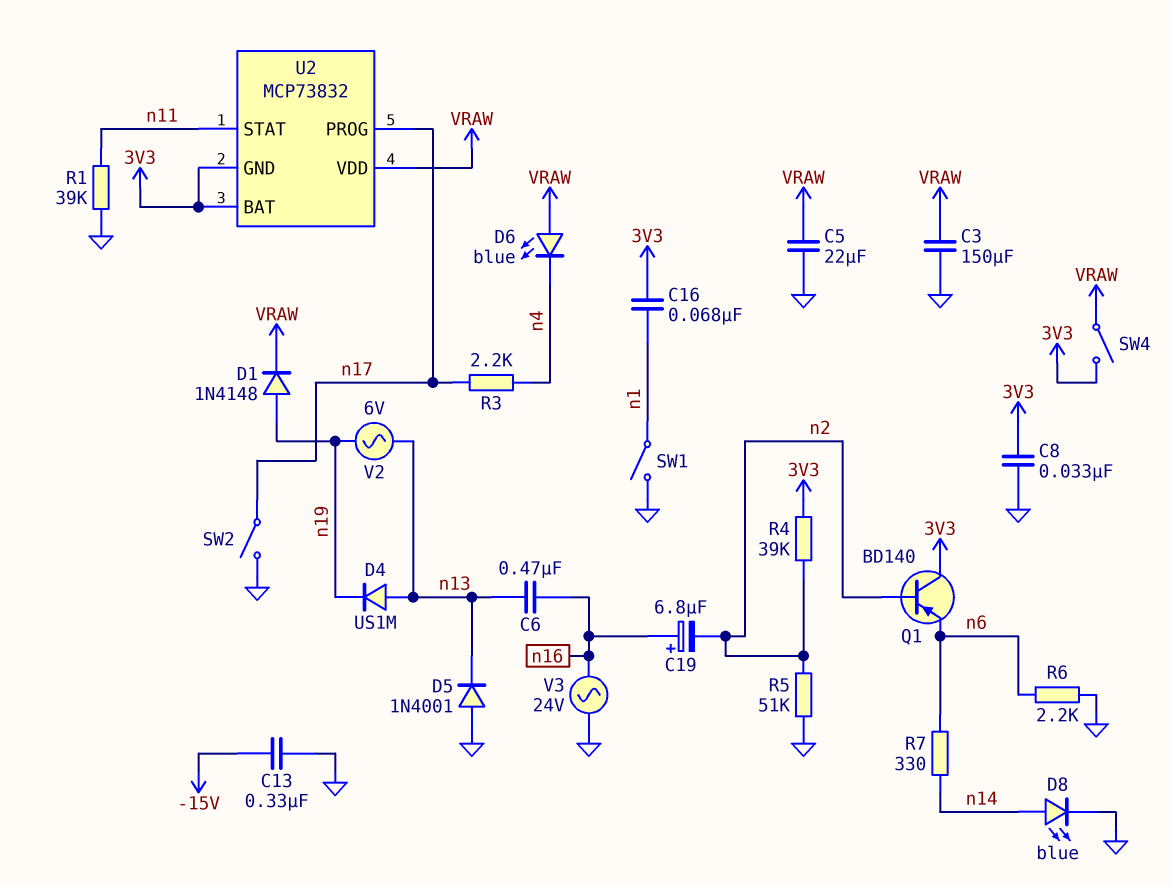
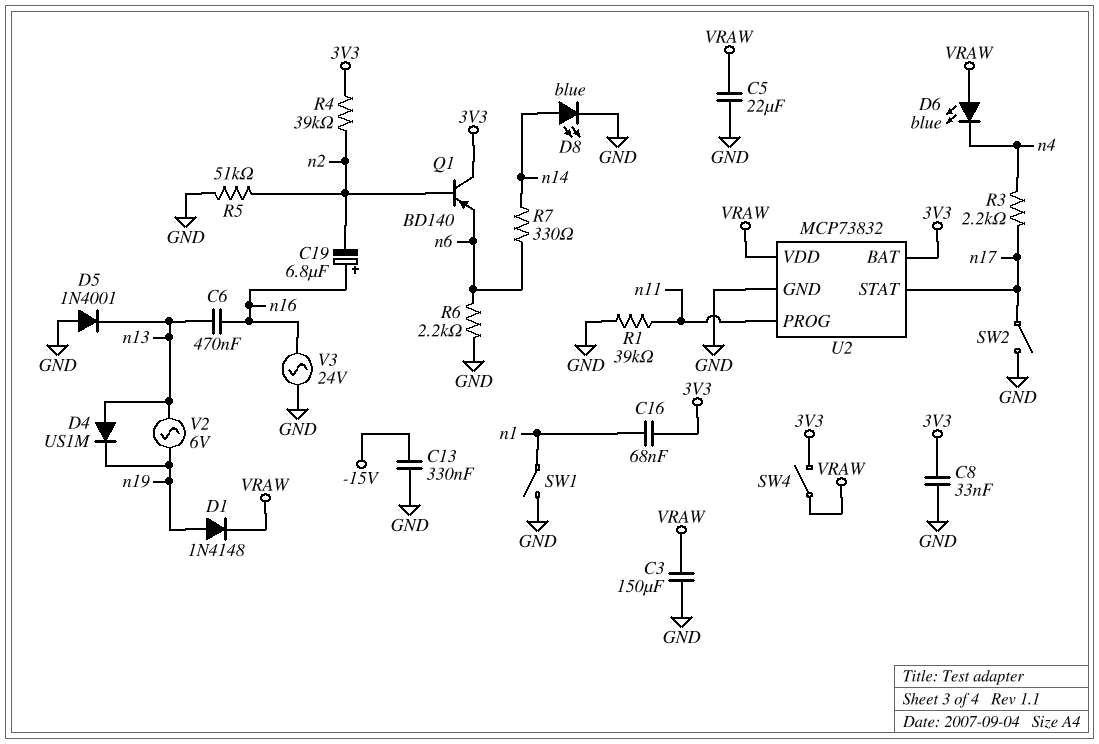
U2 pin GND: 3V3 -> GND
U2 pin PROG: n17 -> n11
U2 pin STAT: n11 -> n17

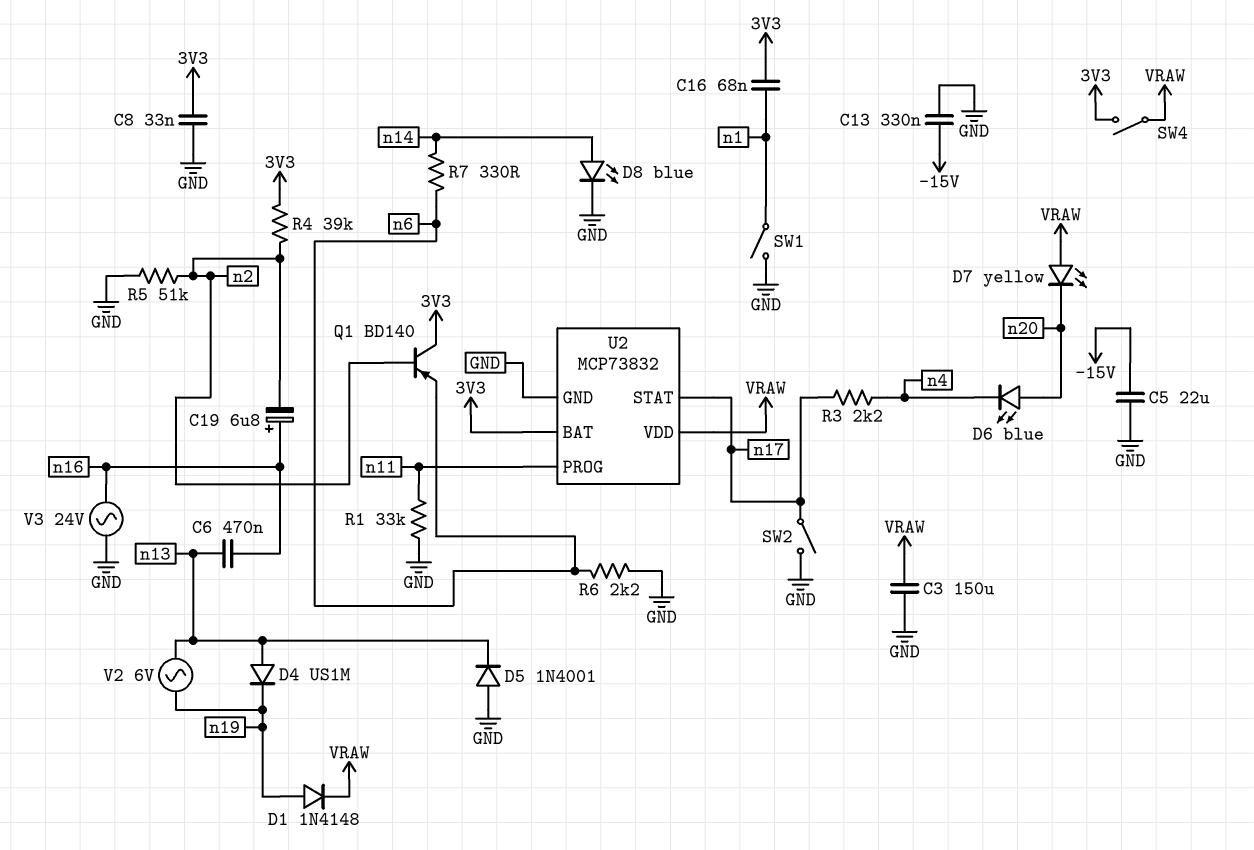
C5: 22uF (GND, VRAW) -> 22uF (-15V, GND)
D6: LED blue (A VRAW, K n4) -> LED blue (A n20, K n4)
D7: none -> LED yellow (A VRAW, K n20)
R1: 39k (GND, n11) -> 33k (GND, n11)

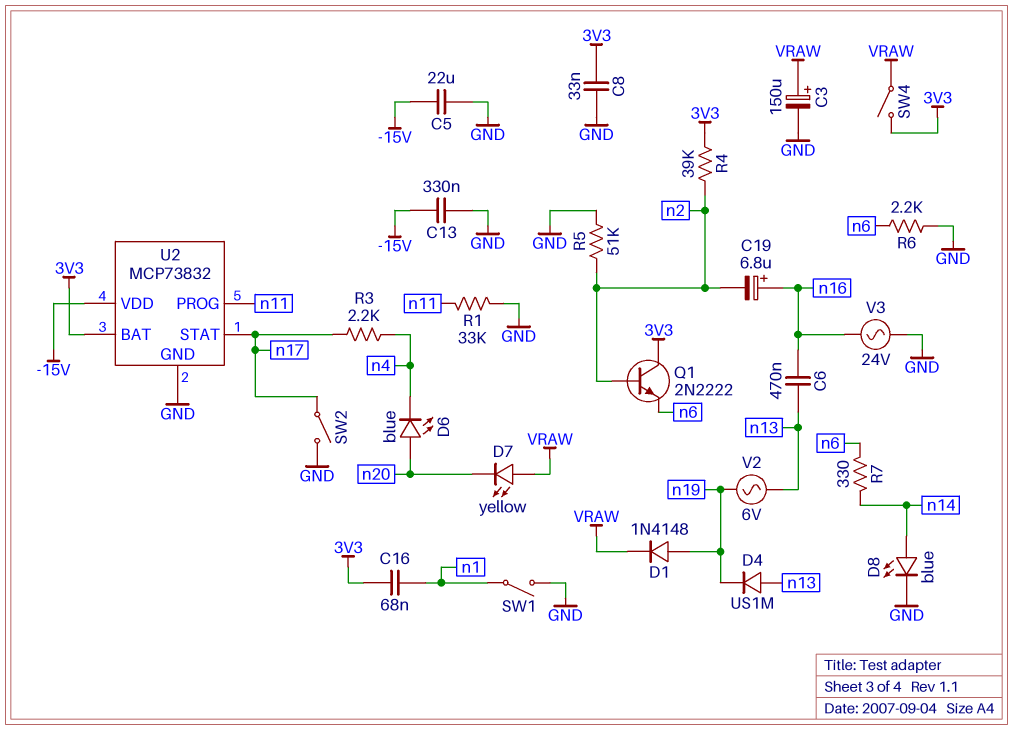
C3: 150uF (GND, VRAW) -> 150uF (plus VRAW, minus GND)
D5: diode 1N4001 (A GND, K n13) -> none
Q1: PNP BD140 (B n2, C 3V3, E n6) -> NPN 2N2222 (B n2, C 3V3, E n6)
U2 pin VDD: VRAW -> -15V

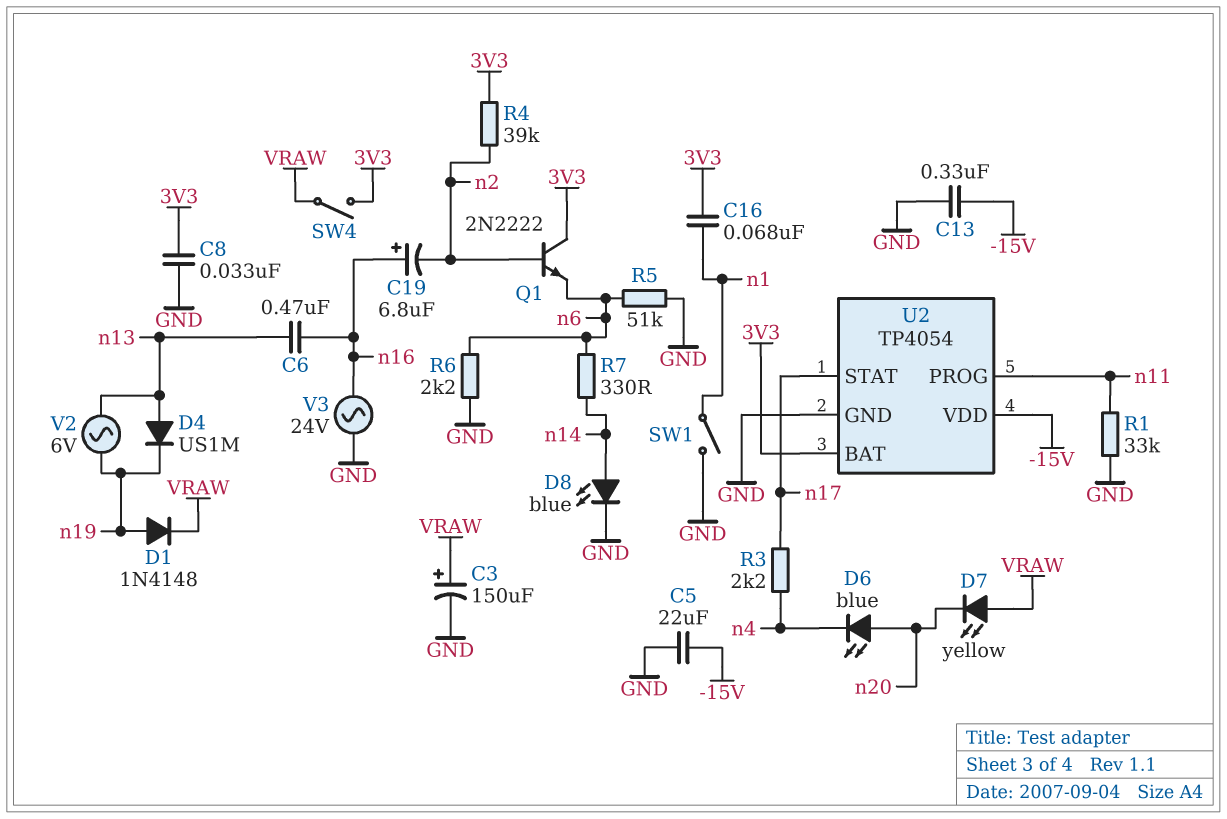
R5: 51k (GND, n2) -> 51k (GND, n6)
SW2: switch (GND, n17) -> none
U2: MCP73832 -> TP4054

